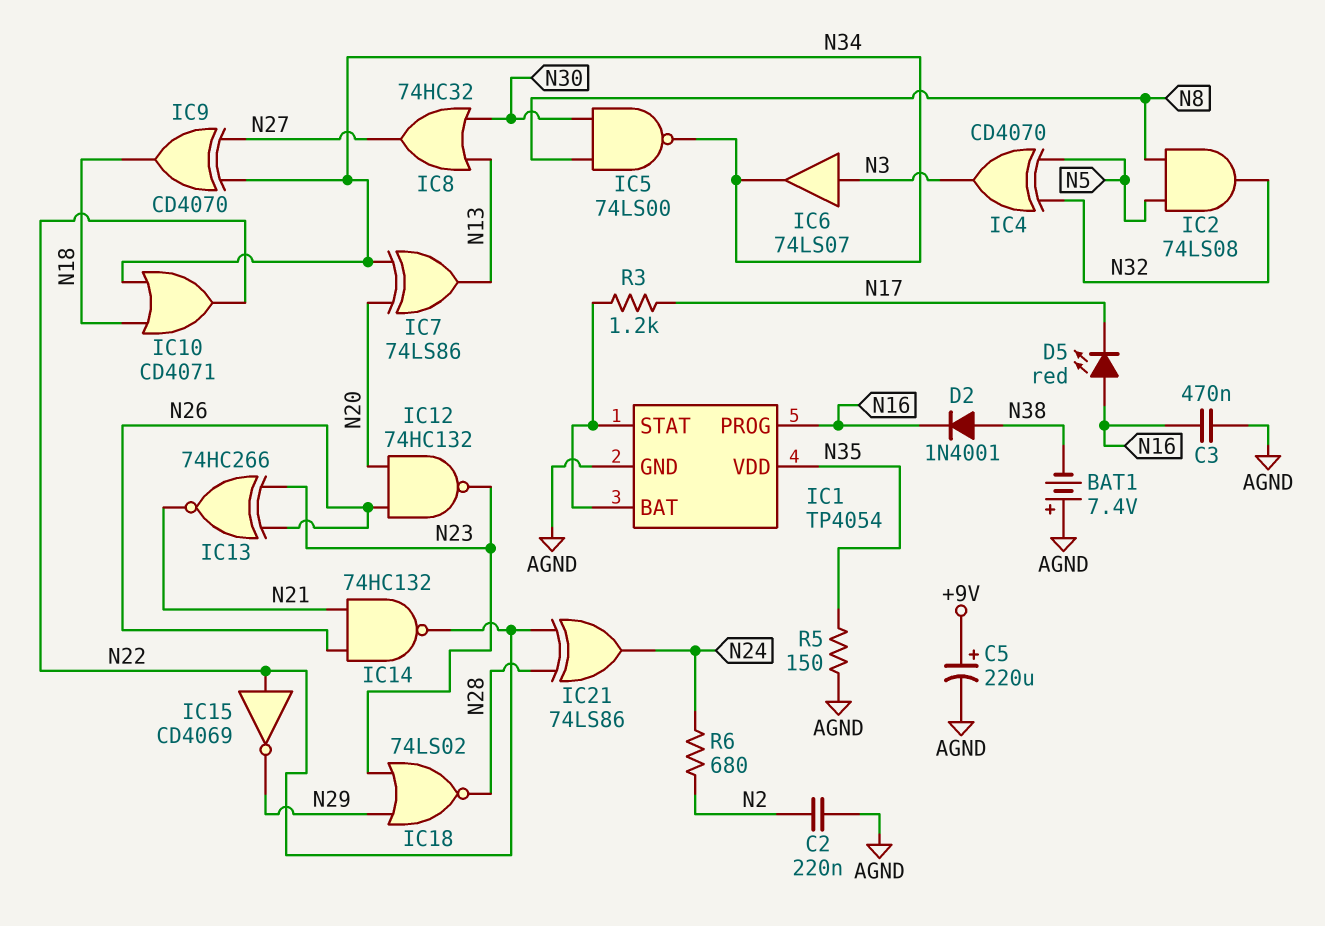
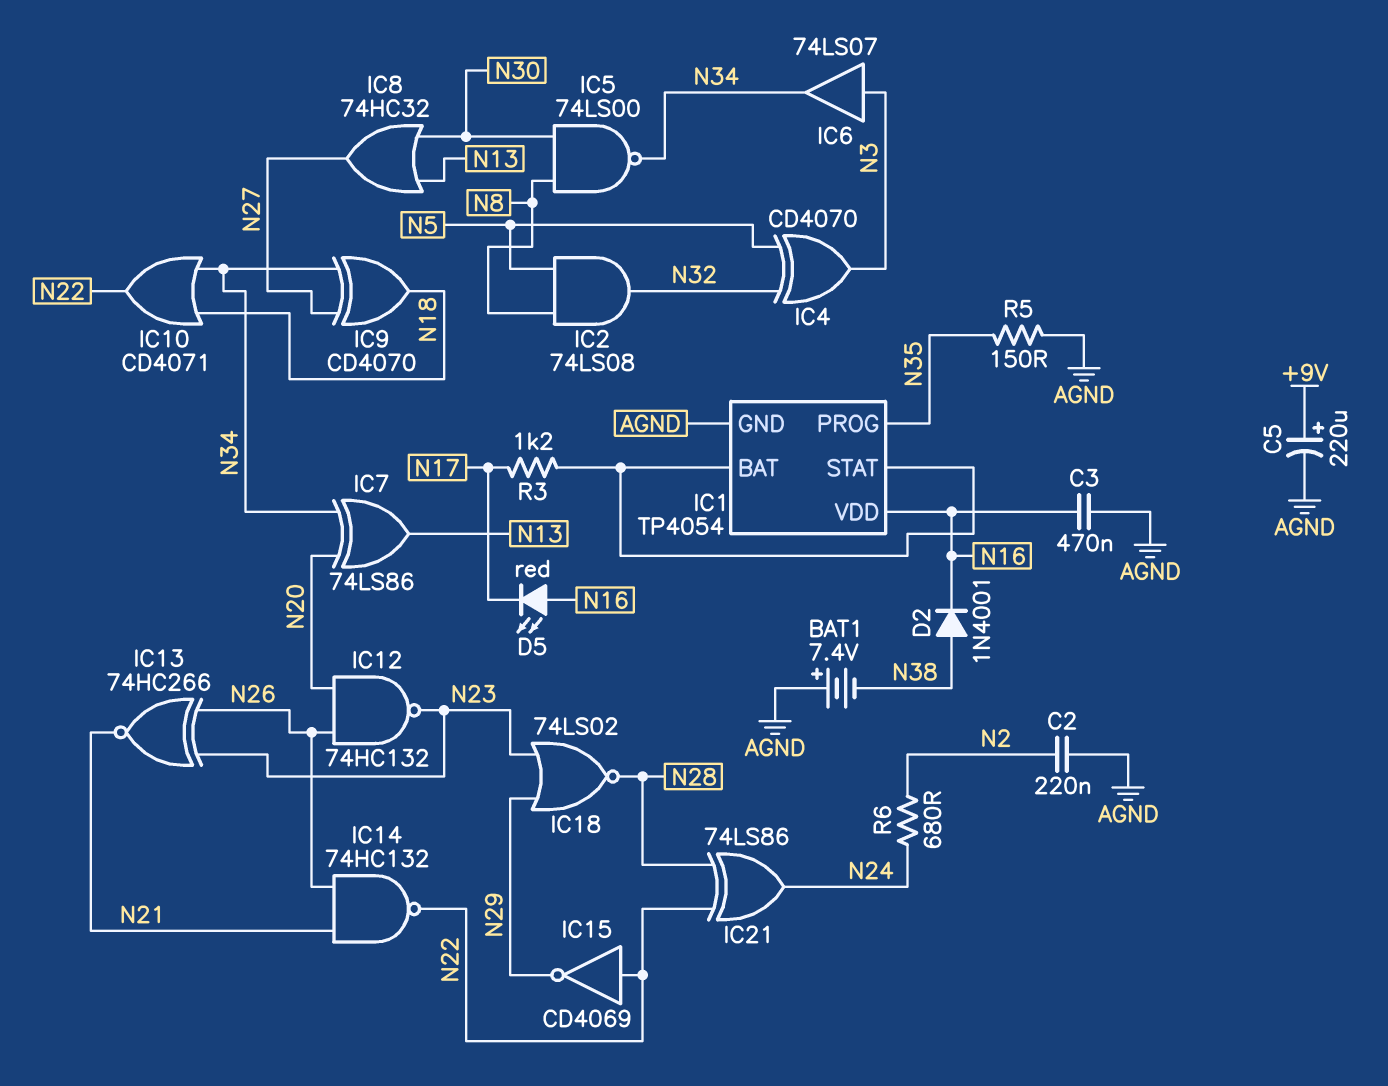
IC1 pin PROG: N16 -> N35
IC1 pin VDD: N35 -> N16

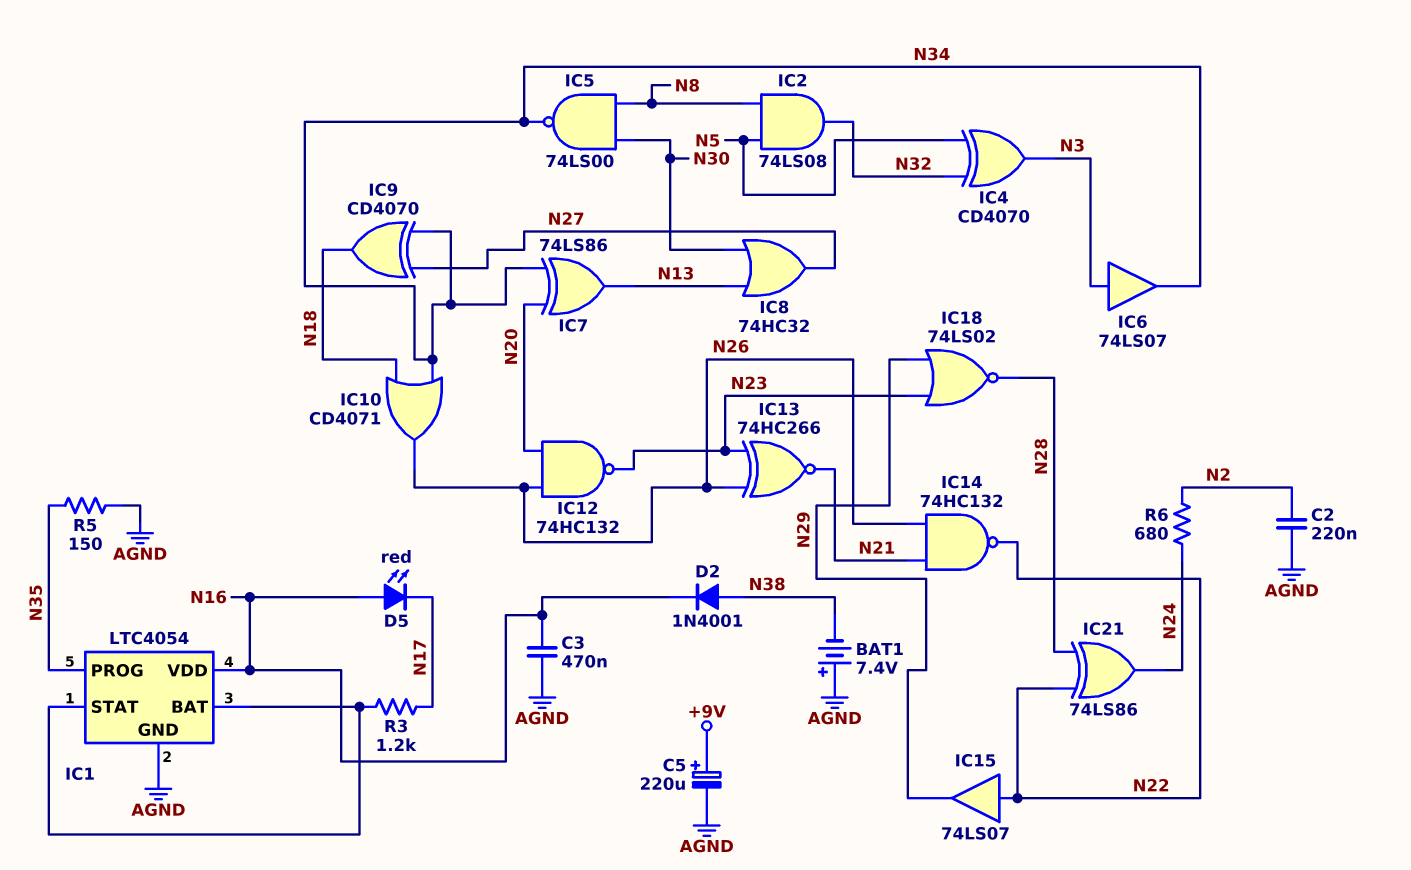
IC1: TP4054 -> LTC4054
IC10: OR CD4071 (in N18, in N34, out N22) -> OR CD4071 (in N18, in N34, out N26)
IC15: NOT CD4069 (in N22, out N29) -> buffer 74LS07 (in N22, out N29)

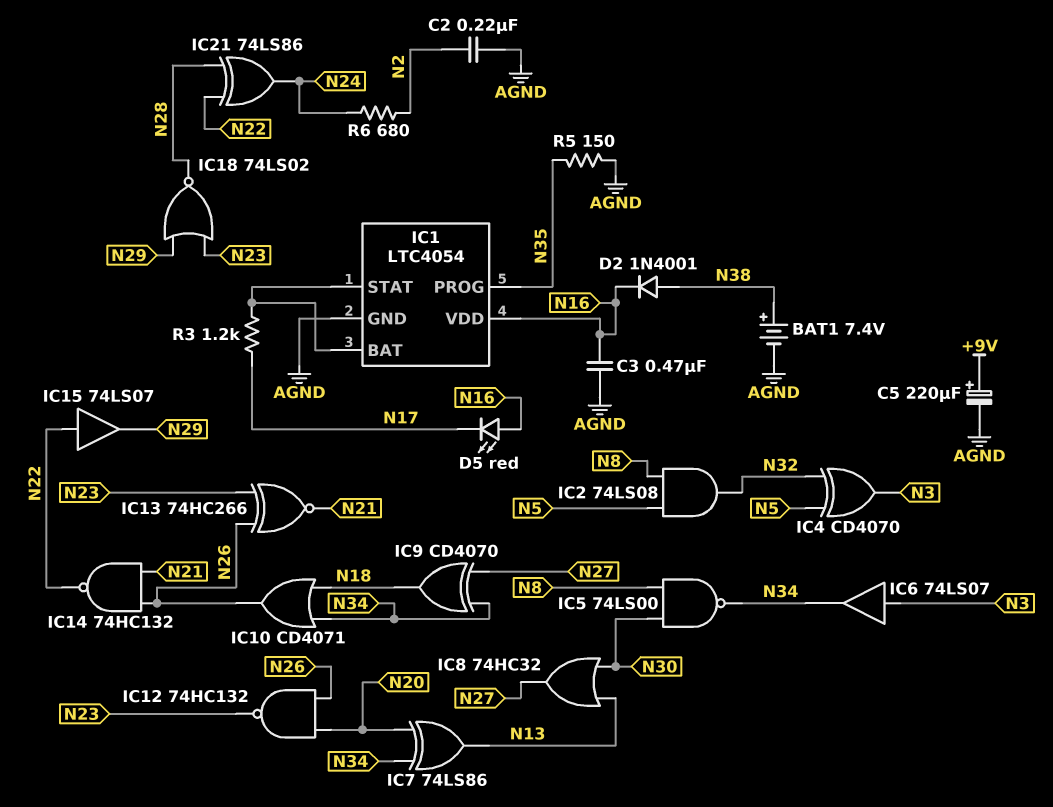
BAT1: 7.4V (plus AGND, minus N38) -> 7.4V (plus N38, minus AGND)

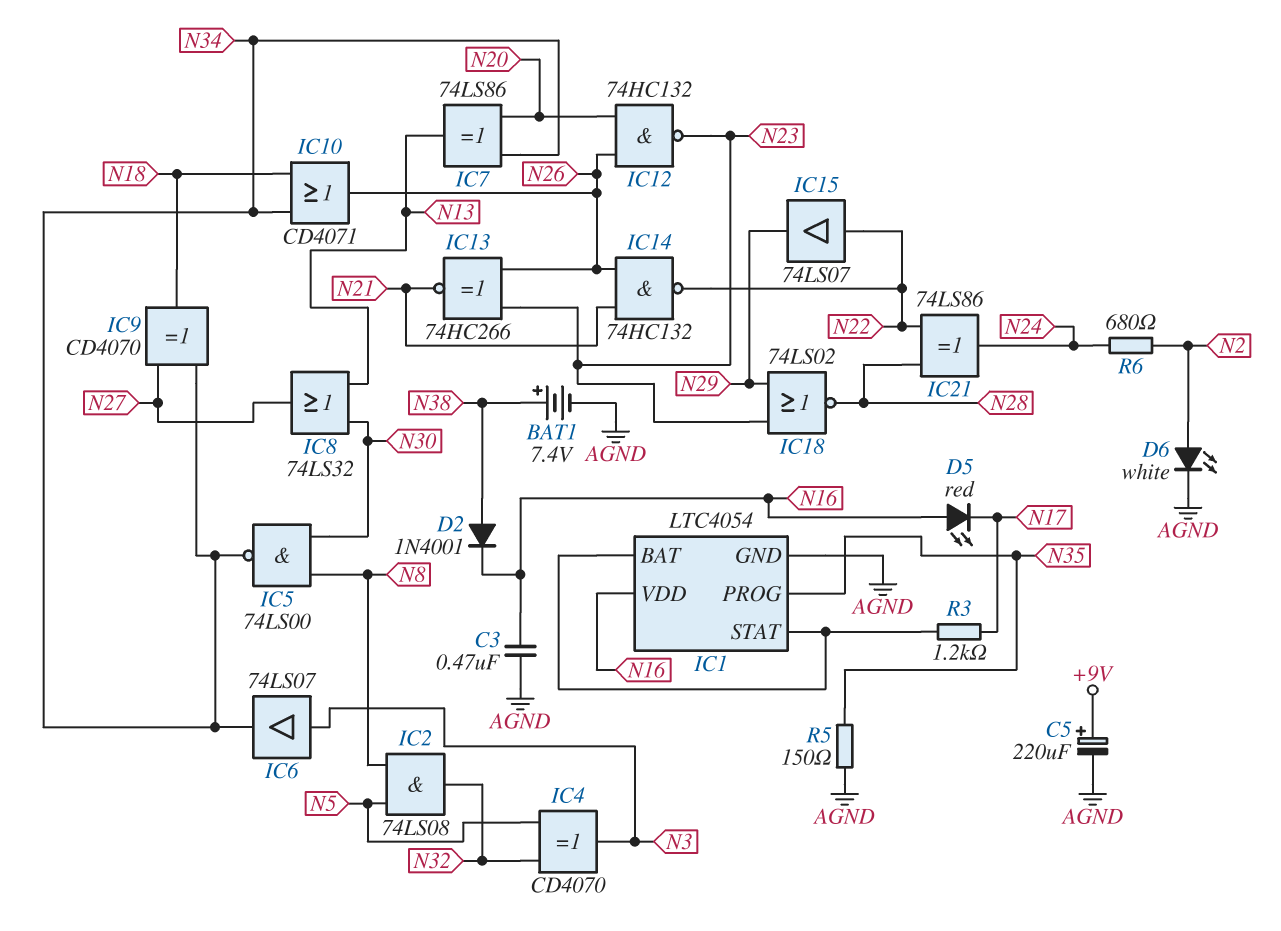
C2: 220nF (AGND, N2) -> none
D6: none -> LED white (A N2, K AGND)
IC8: OR 74HC32 (in N13, in N30, out N27) -> OR 74LS32 (in N13, in N30, out N27)

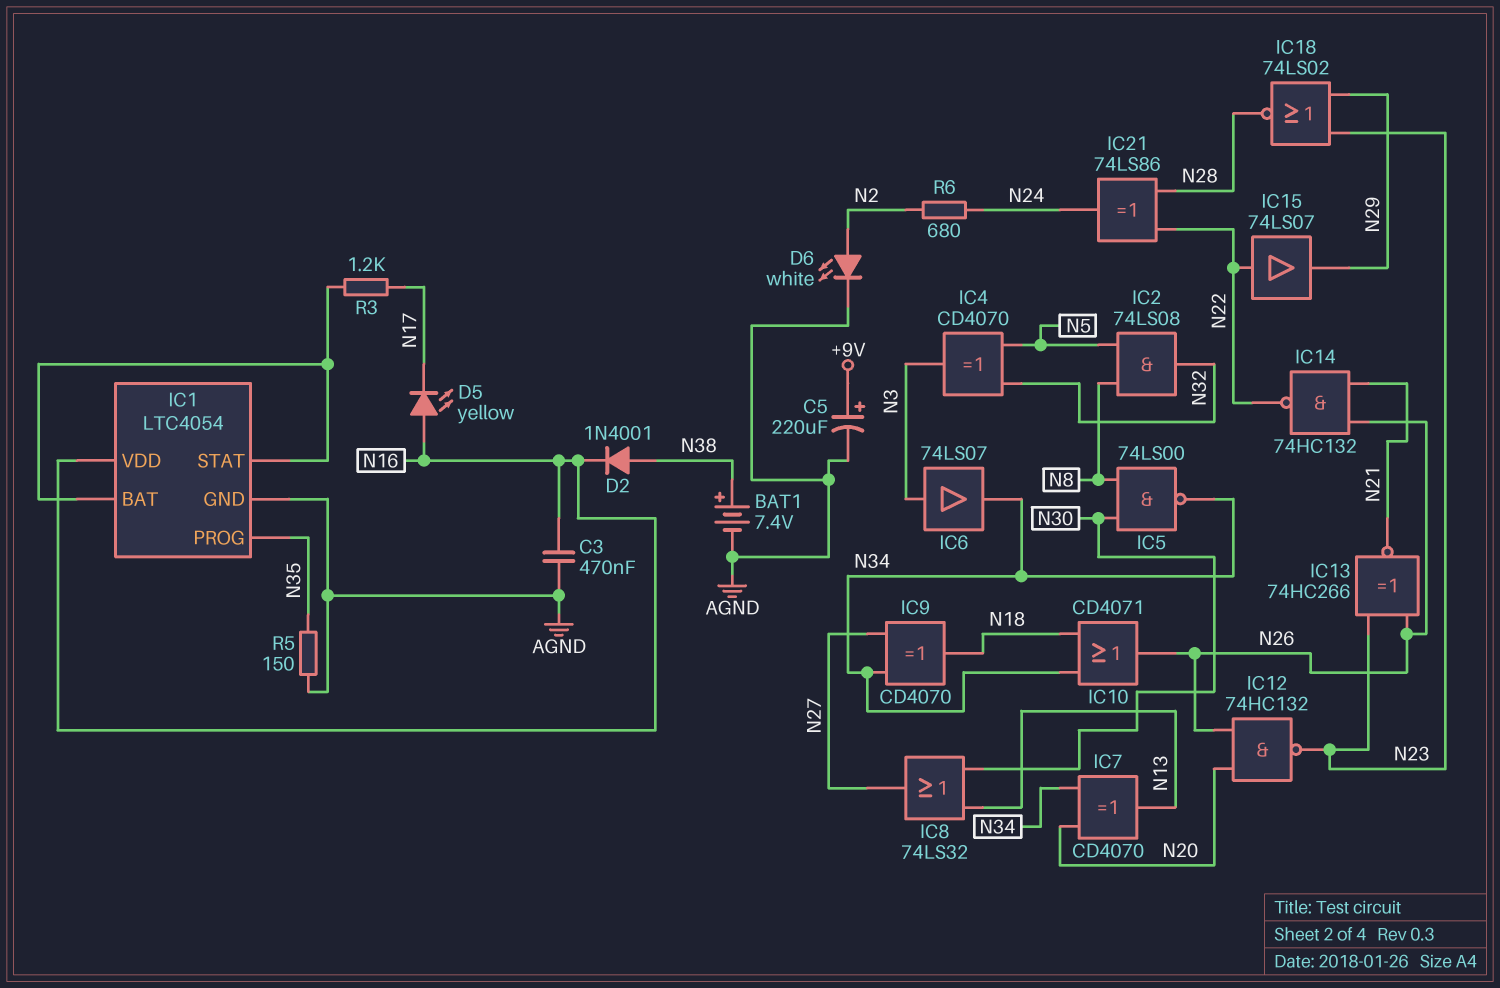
D5: LED red (A N16, K N17) -> LED yellow (A N16, K N17)
IC7: XOR 74LS86 (in N20, in N34, out N13) -> XOR CD4070 (in N20, in N34, out N13)

